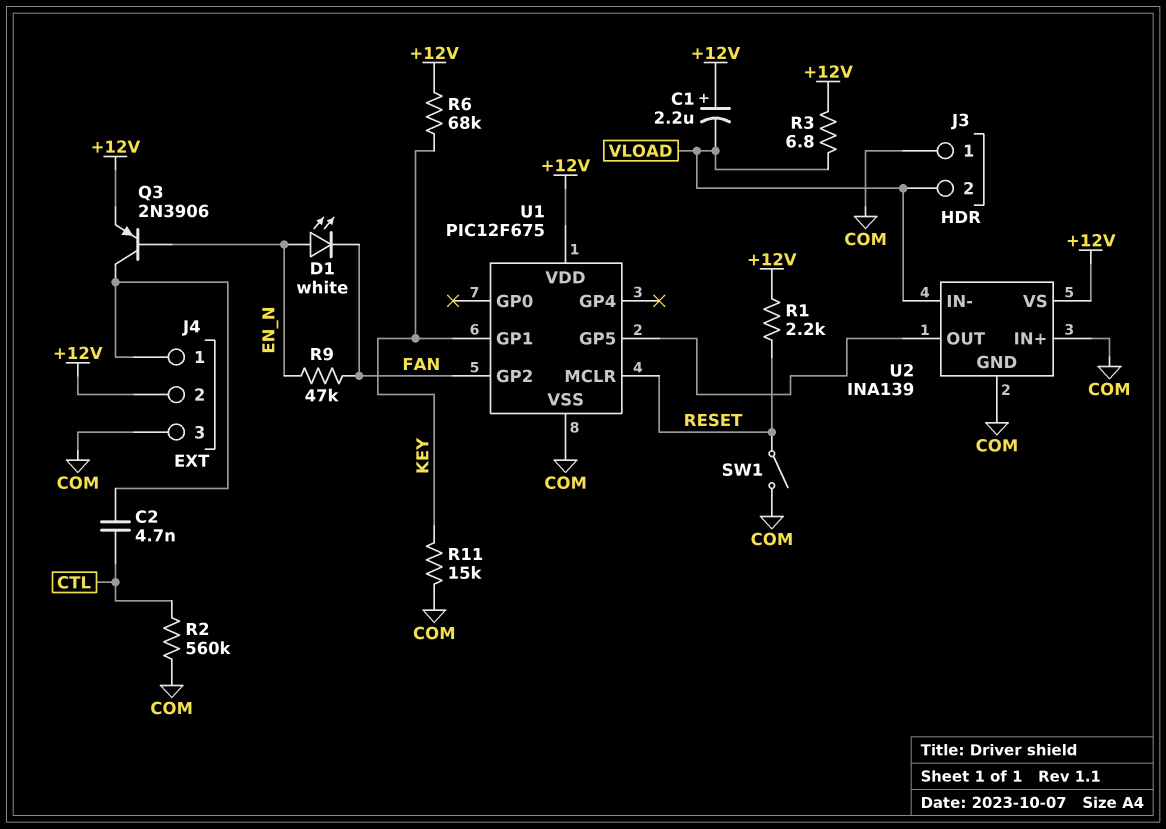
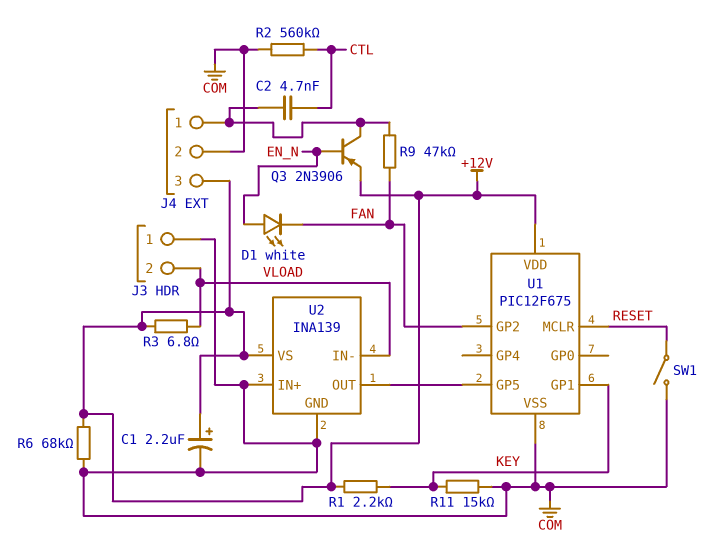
C1: 2.2uF (plus +12V, minus VLOAD) -> 2.2uF (plus +12V, minus COM)
J4 pin 2: +12V -> COM
J4 pin 3: COM -> +12V
R1: 2.2k (+12V, RESET) -> 2.2k (+12V, KEY)
R6: 68k (+12V, KEY) -> 68k (+12V, COM)
R9: 47k (EN_N, FAN) -> 47k (FAN, J4/1)

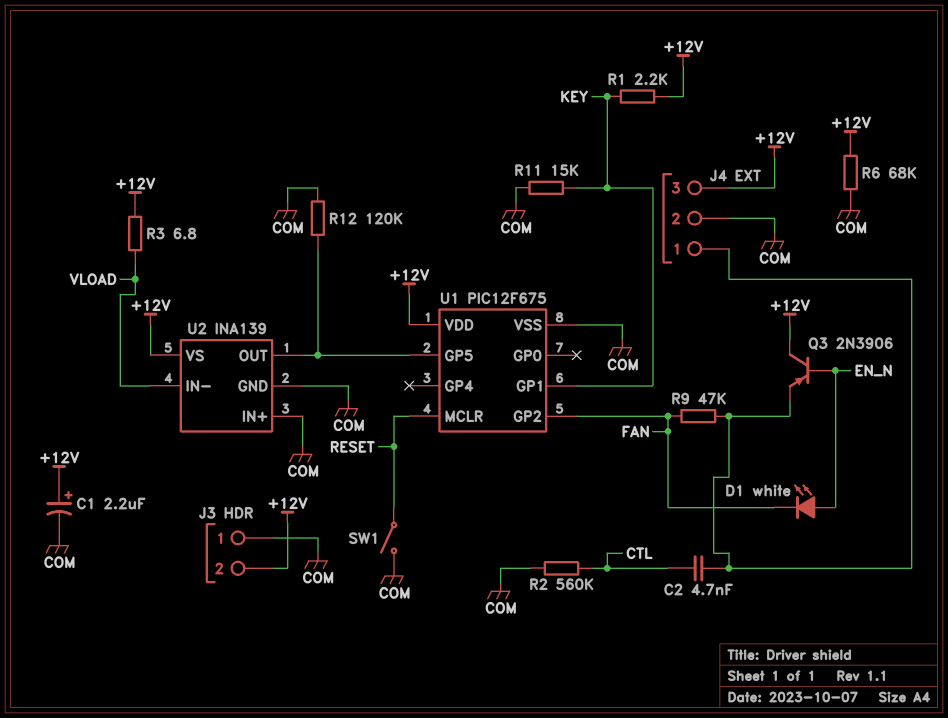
J3 pin 2: VLOAD -> +12V
Q3: PNP 2N3906 (B EN_N, C J4/1, E +12V) -> PNP 2N3906 (B EN_N, C +12V, E J4/1)
R12: none -> 120k (COM, U1/GP5)

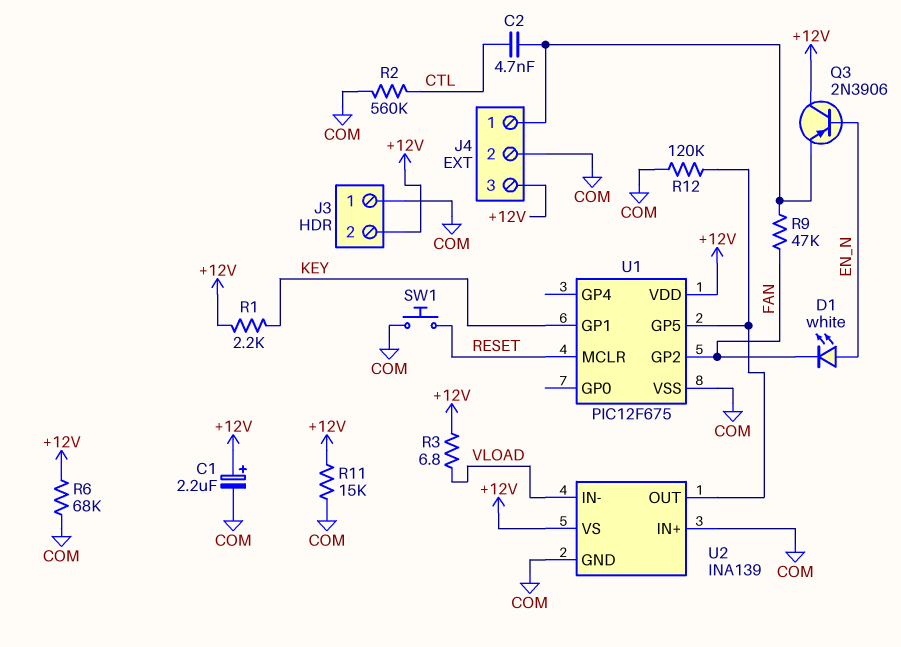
R11: 15k (COM, KEY) -> 15k (+12V, COM)
SW1: switch (COM, RESET) -> button (COM, RESET)

